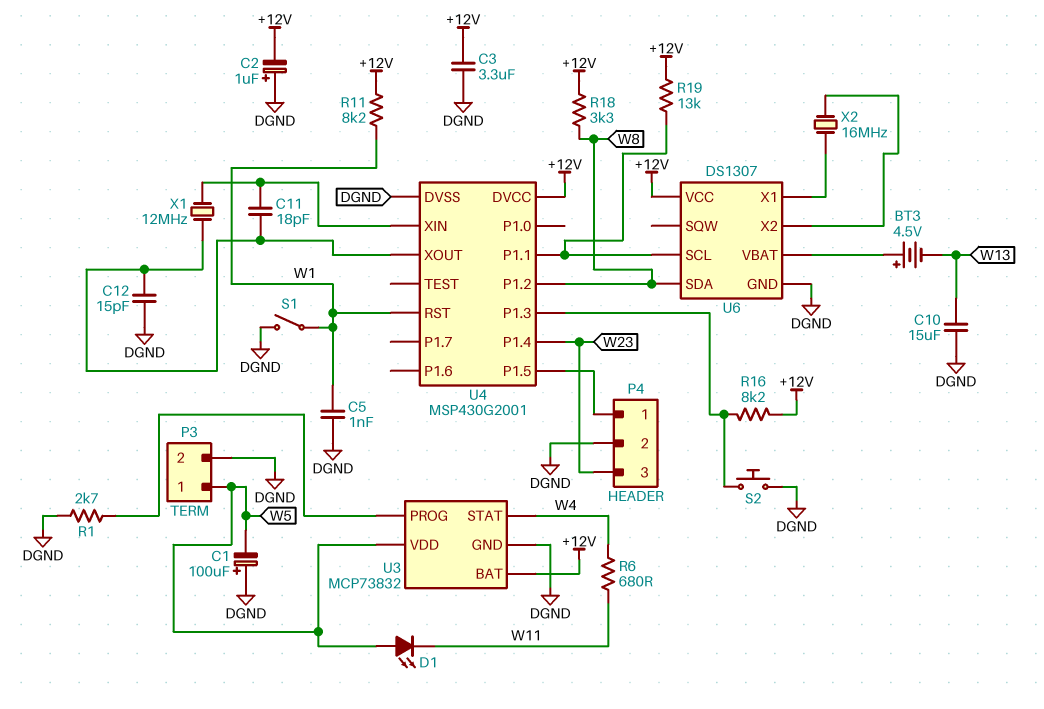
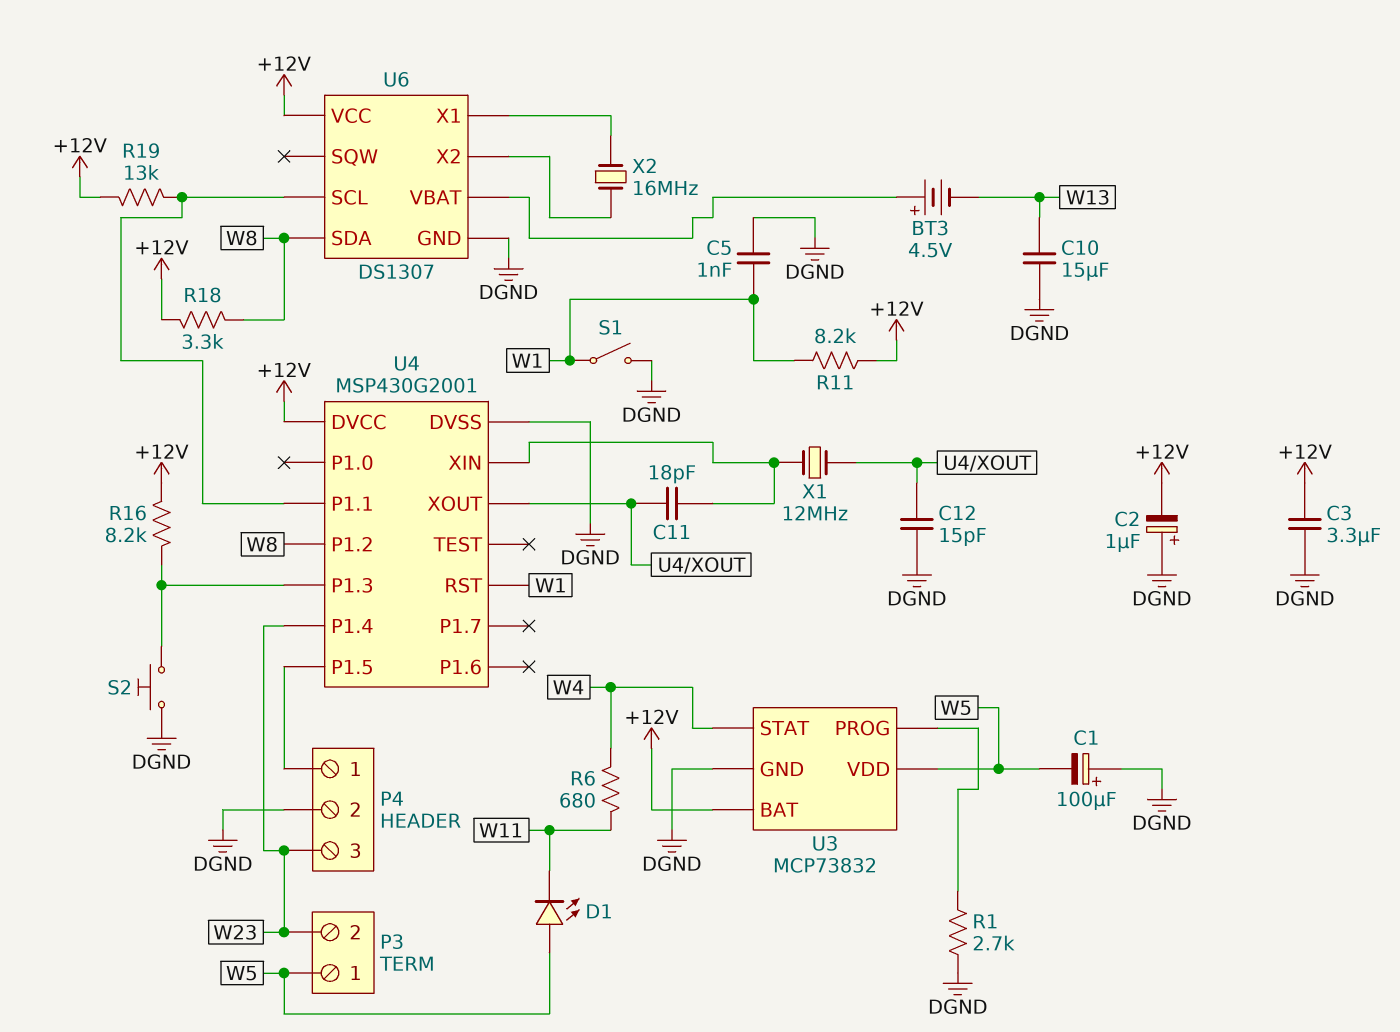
P3 pin 2: DGND -> W23

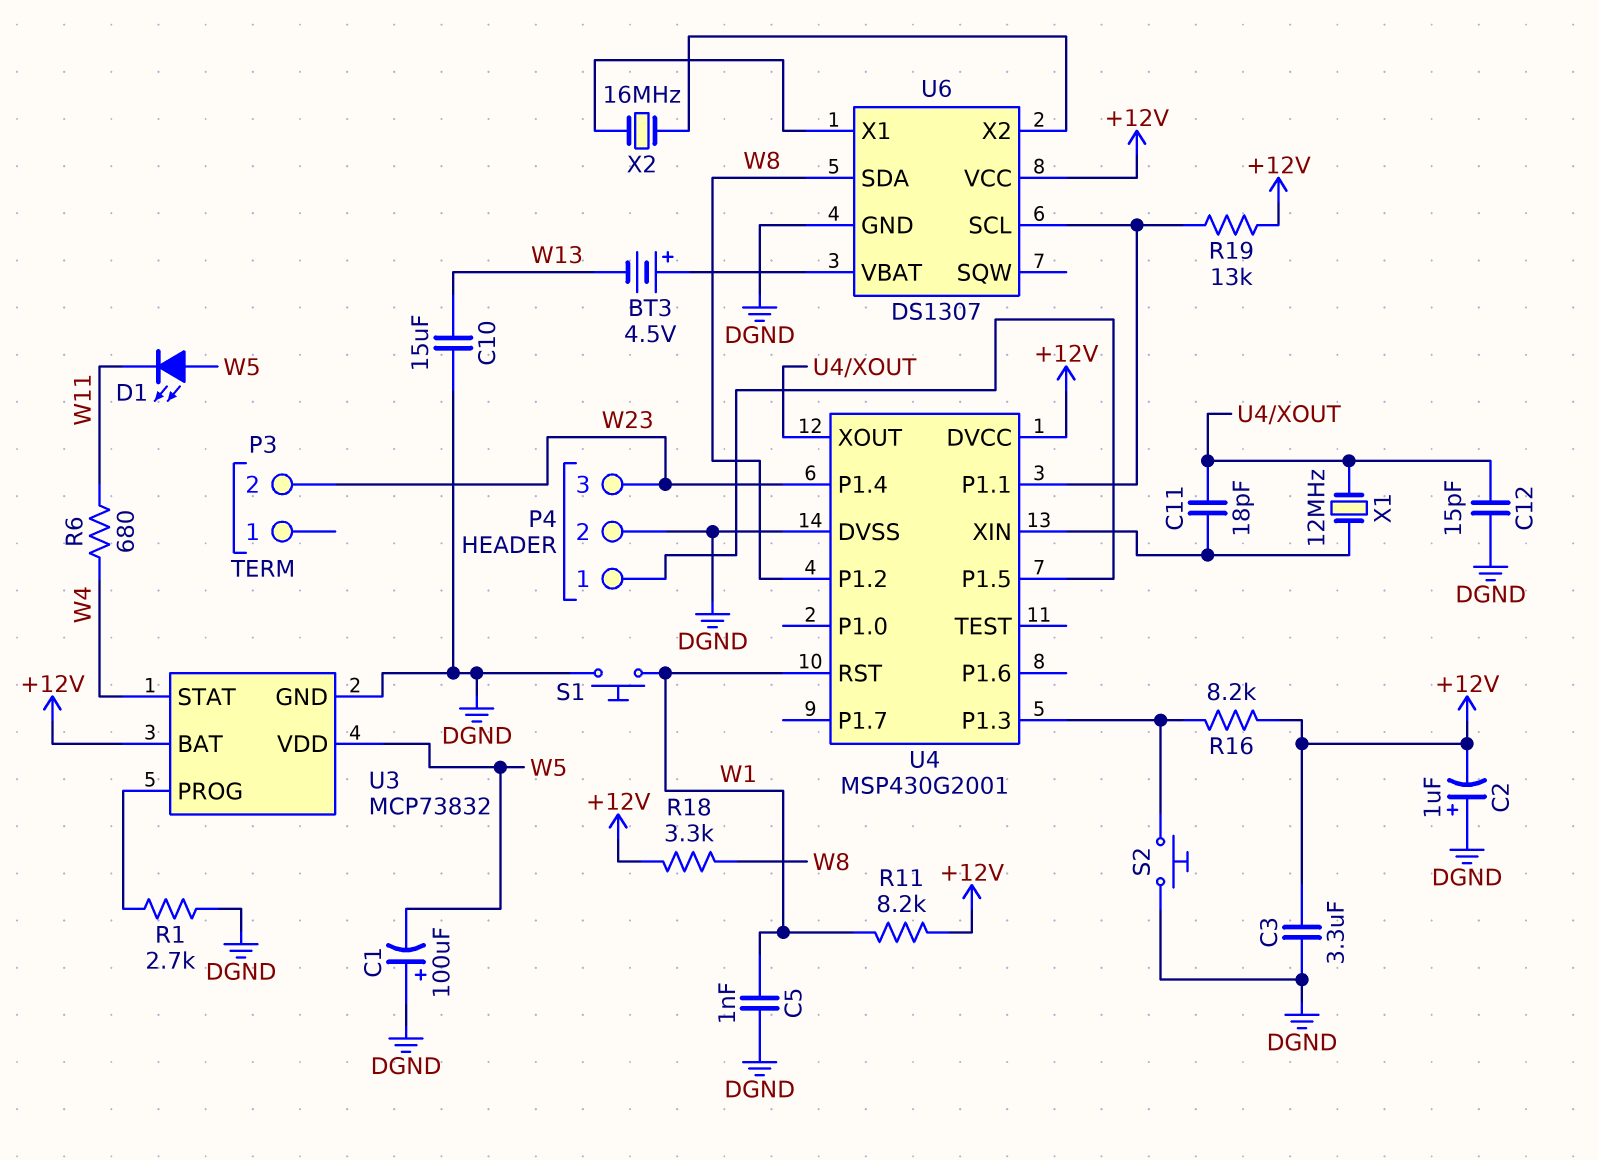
P3 pin 1: W5 -> none
S1: switch (DGND, W1) -> button (DGND, W1)

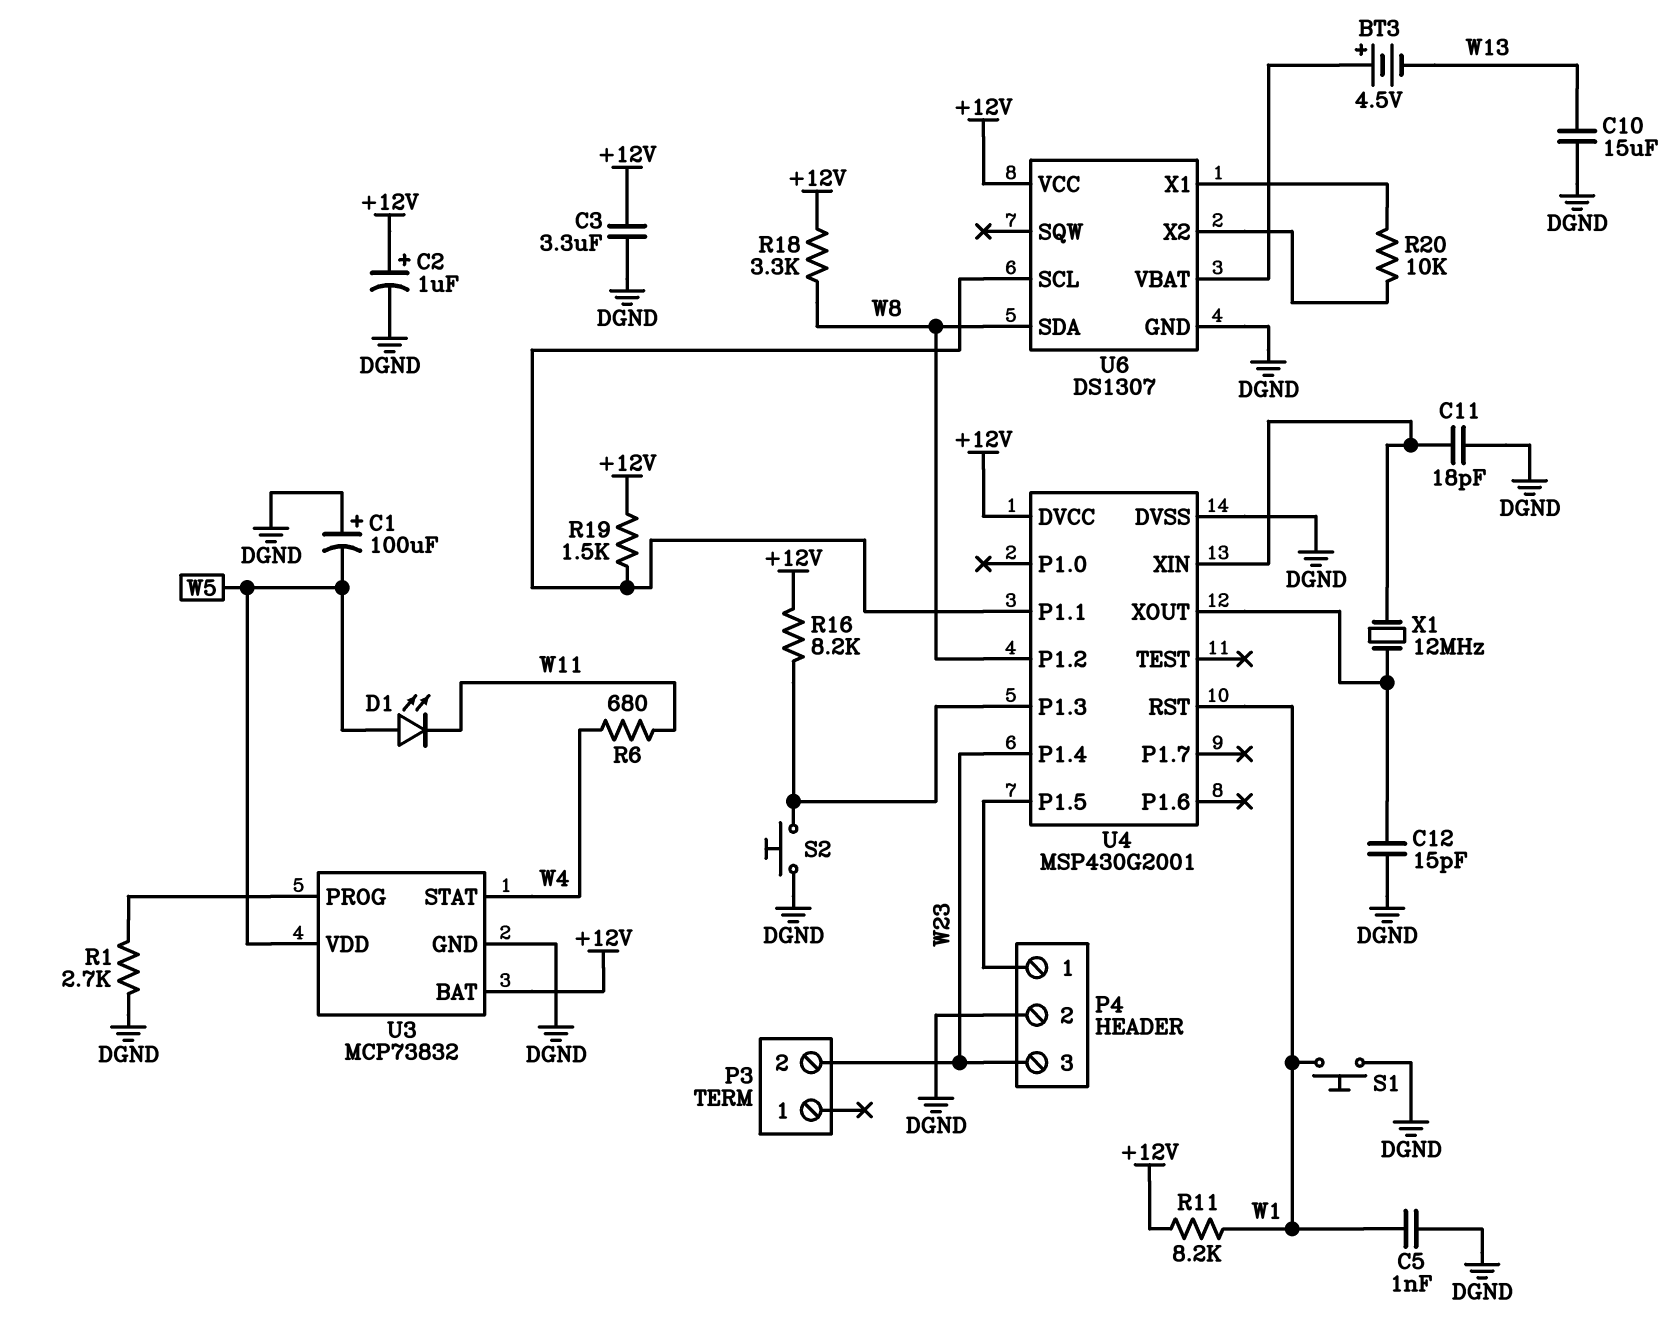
C2: 1uF (plus DGND, minus +12V) -> 1uF (plus +12V, minus DGND)
C11: 18pF (U4/XIN, U4/XOUT) -> 18pF (DGND, U4/XIN)
R19: 13k (+12V, U4/P1.1) -> 1.5k (+12V, U4/P1.1)
R20: none -> 10k (U6/X1, U6/X2)
X2: 16MHz (U6/X1, U6/X2) -> none

